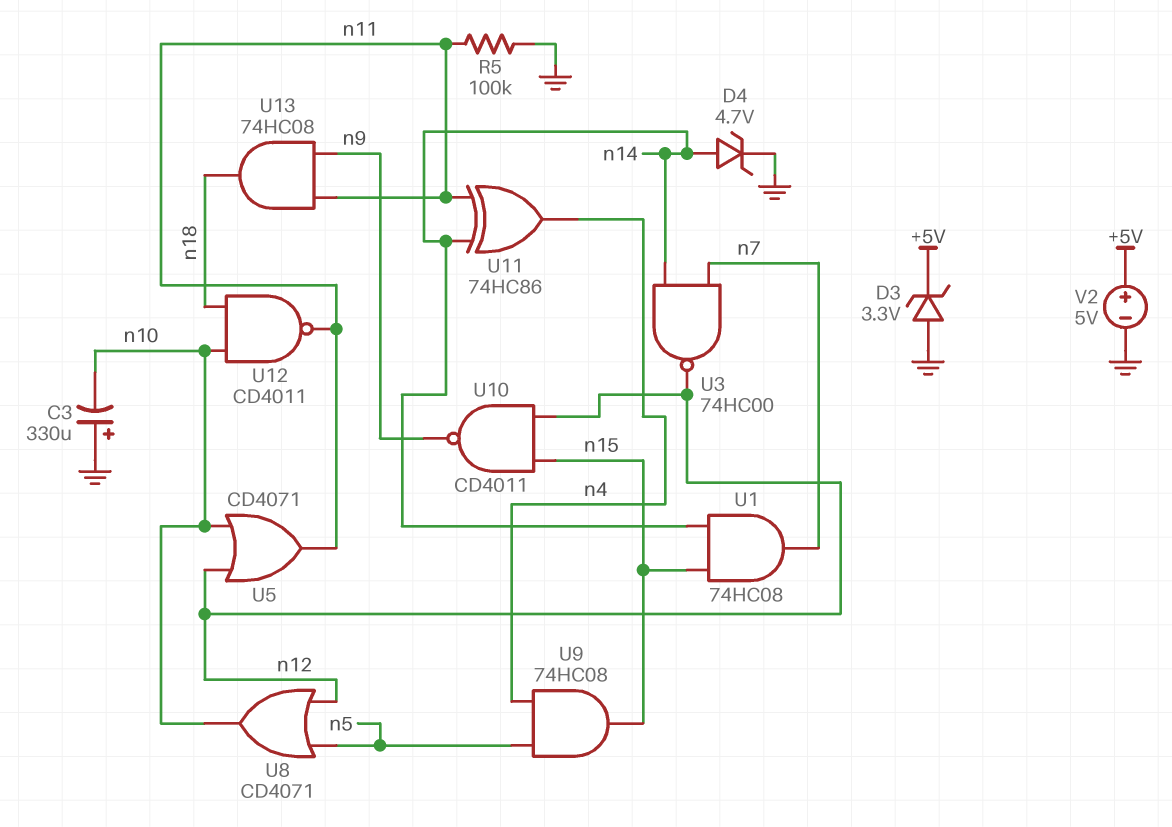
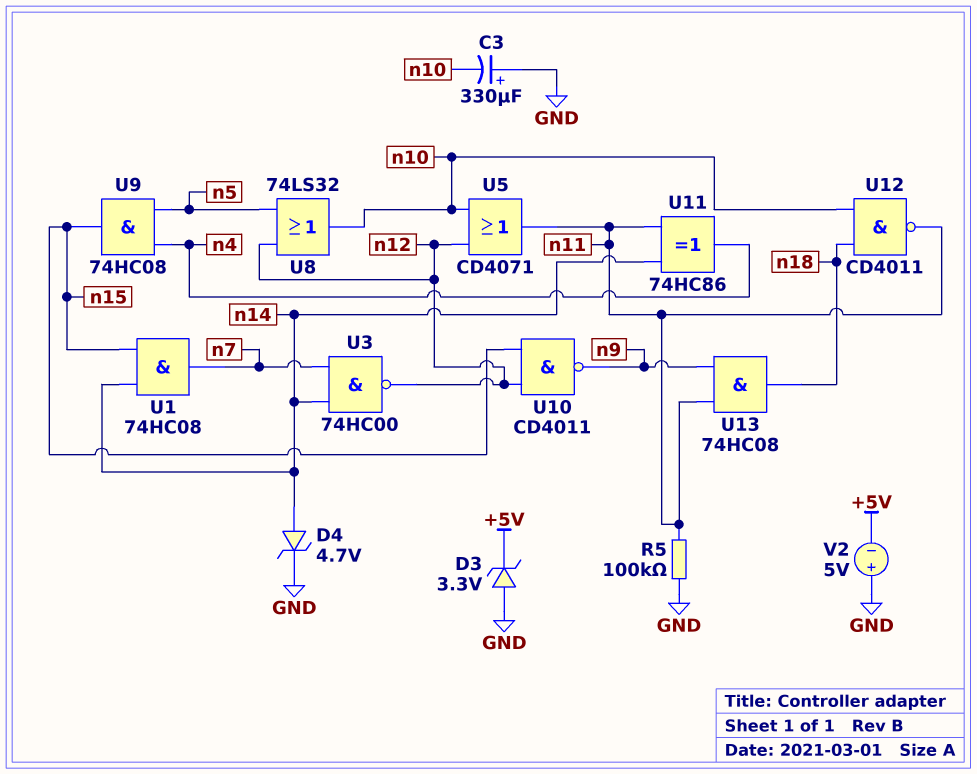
U8: OR CD4071 (in n5, in n12, out n10) -> OR 74LS32 (in n5, in n12, out n10)
V2: 5V (plus +5V, minus GND) -> 5V (plus GND, minus +5V)

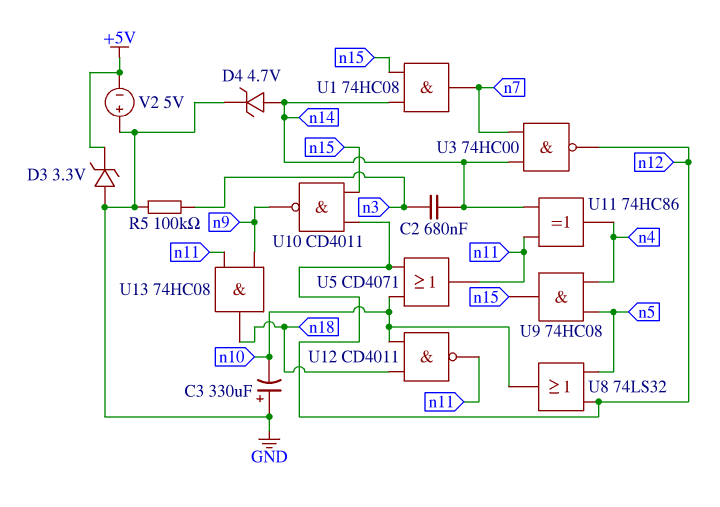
C2: none -> 680nF (n3, n14)
R5: 100k (GND, n11) -> 100k (GND, n3)

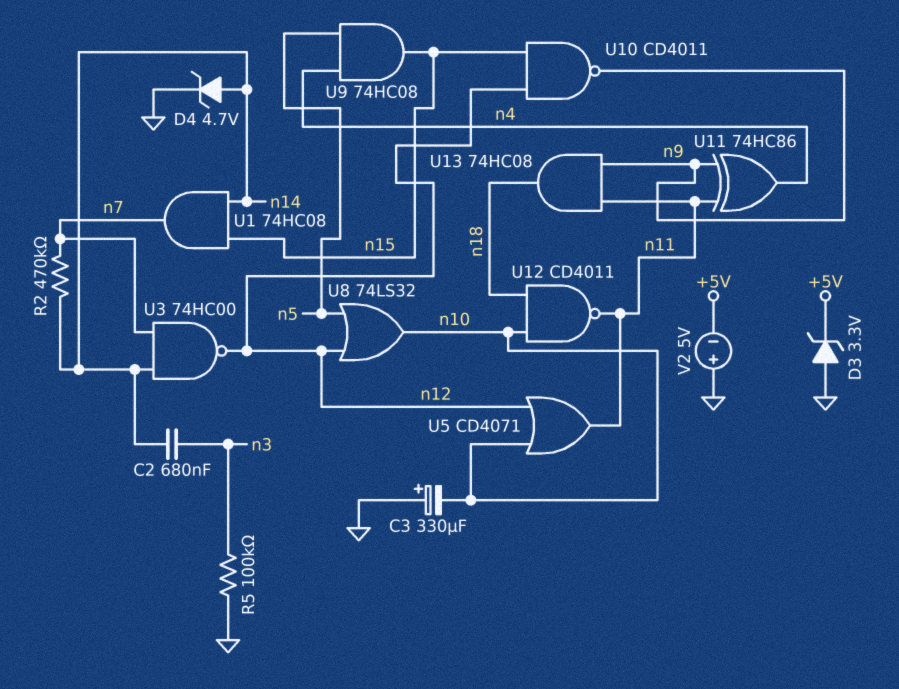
R2: none -> 470k (n7, n14)
U11: XOR 74HC86 (in n11, in n14, out n4) -> XOR 74HC86 (in n9, in n11, out n4)

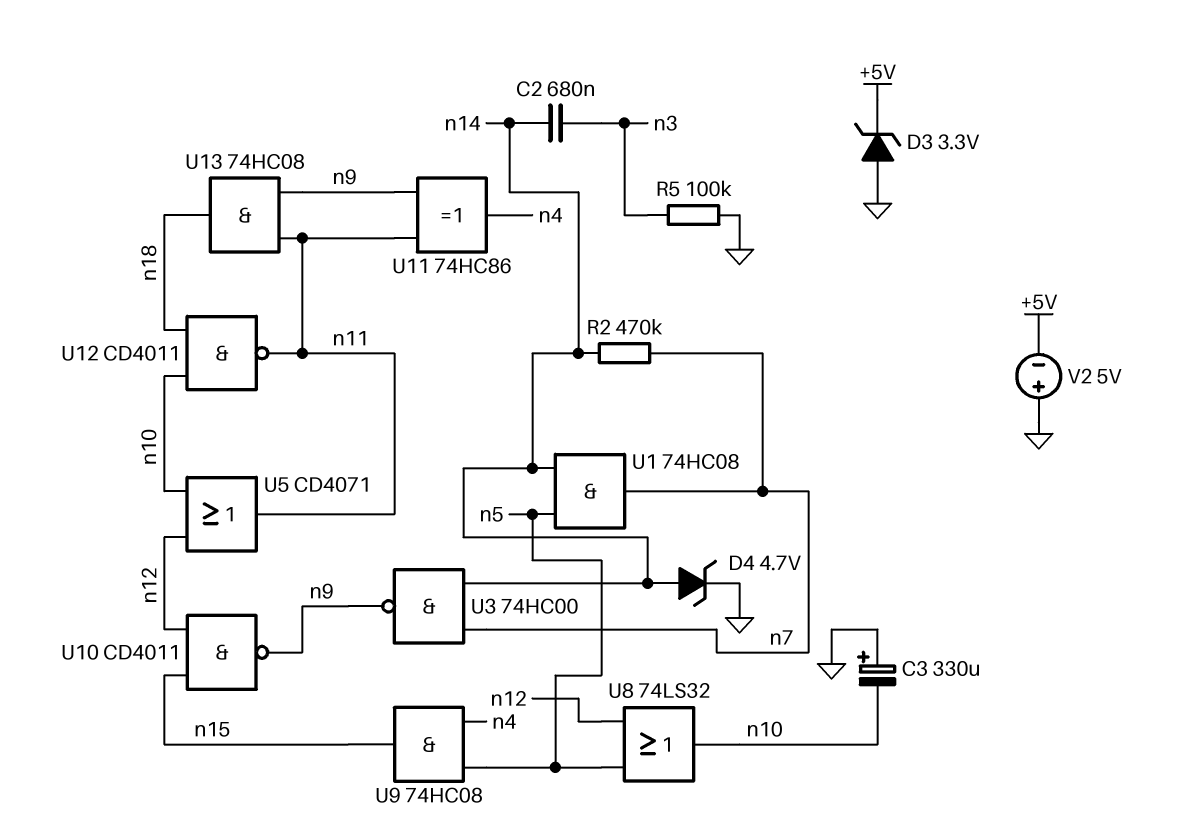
U1: AND 74HC08 (in n14, in n15, out n7) -> AND 74HC08 (in n5, in n14, out n7)
U3: NAND 74HC00 (in n7, in n14, out n12) -> NAND 74HC00 (in n7, in n14, out n9)

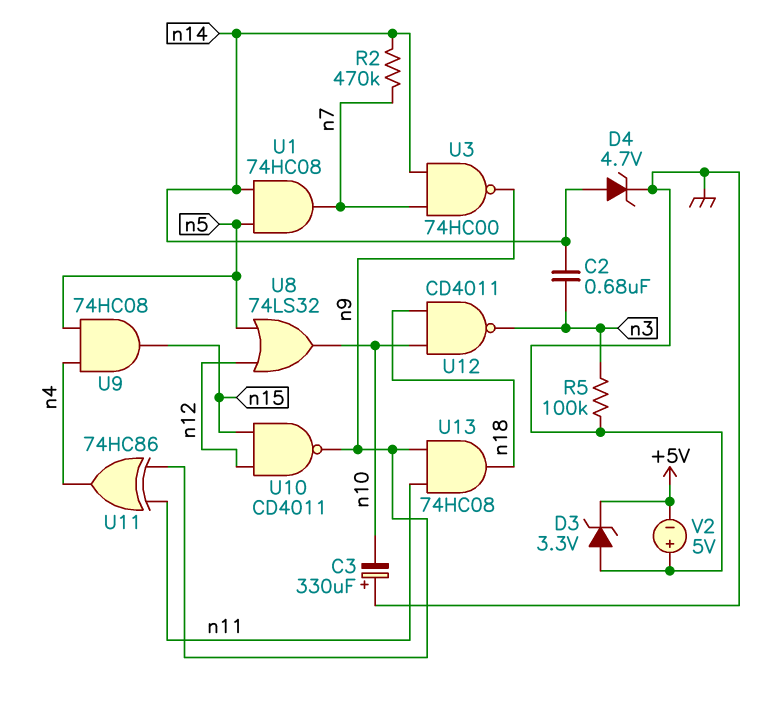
U5: OR CD4071 (in n10, in n12, out n11) -> none
U12: NAND CD4011 (in n10, in n18, out n11) -> NAND CD4011 (in n10, in n18, out n3)

